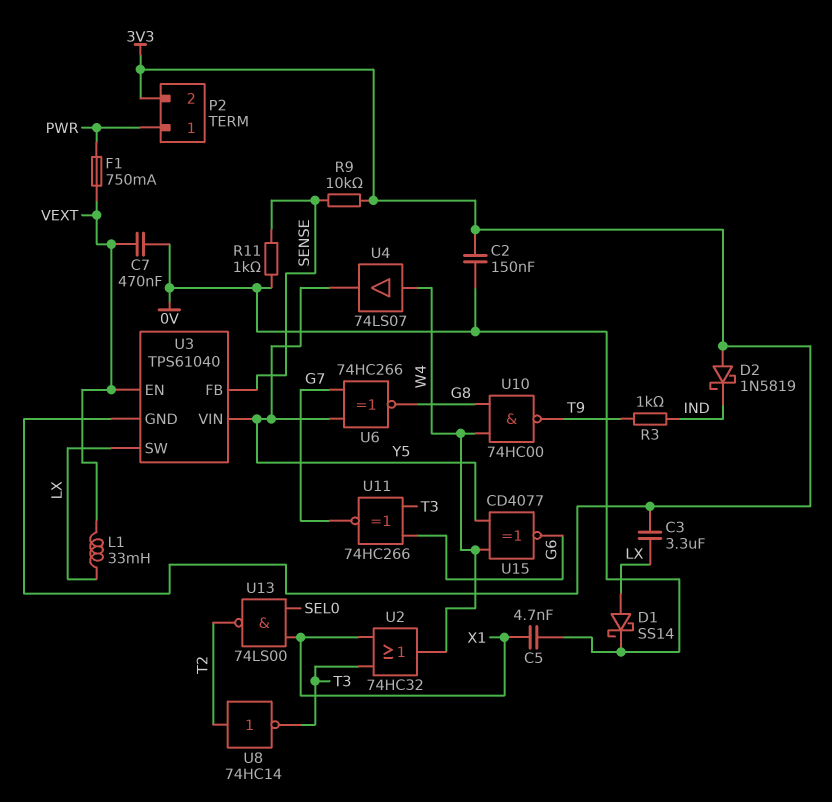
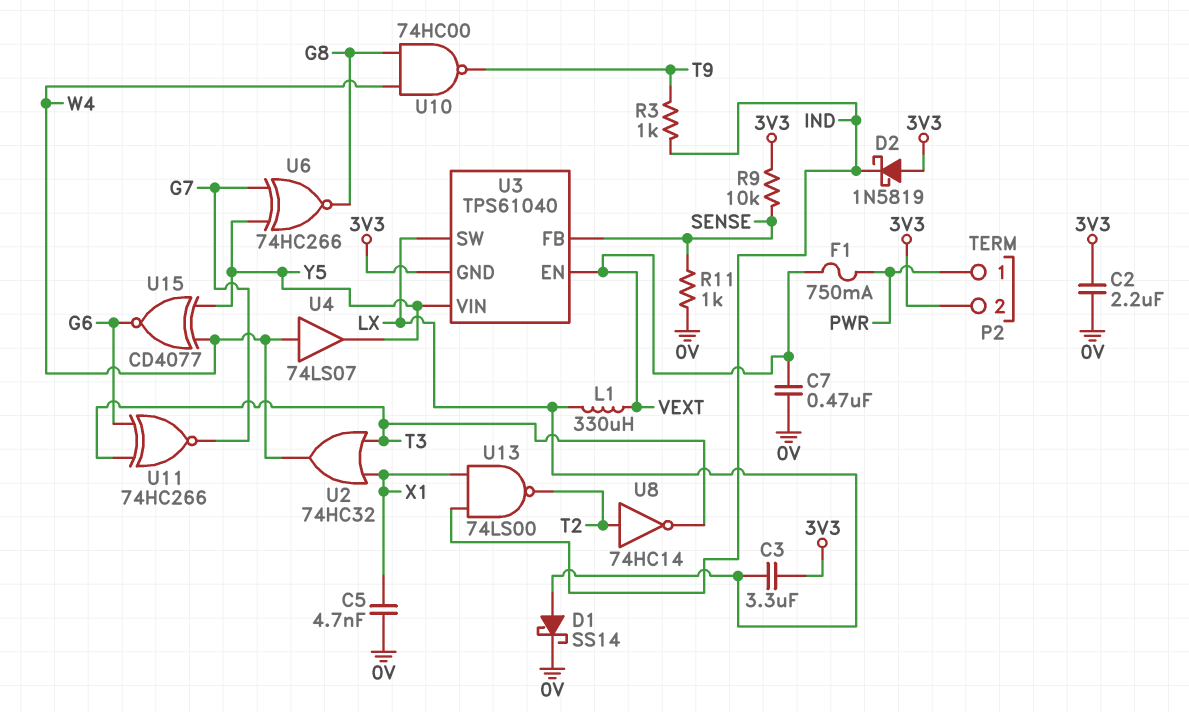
C2: 150nF (0V, 3V3) -> 2.2uF (0V, 3V3)
L1: 33mH (LX, VEXT) -> 330uH (LX, VEXT)
U13: NAND 74LS00 (in SEL0, in X1, out T2) -> NAND 74LS00 (in IND, in X1, out T2)

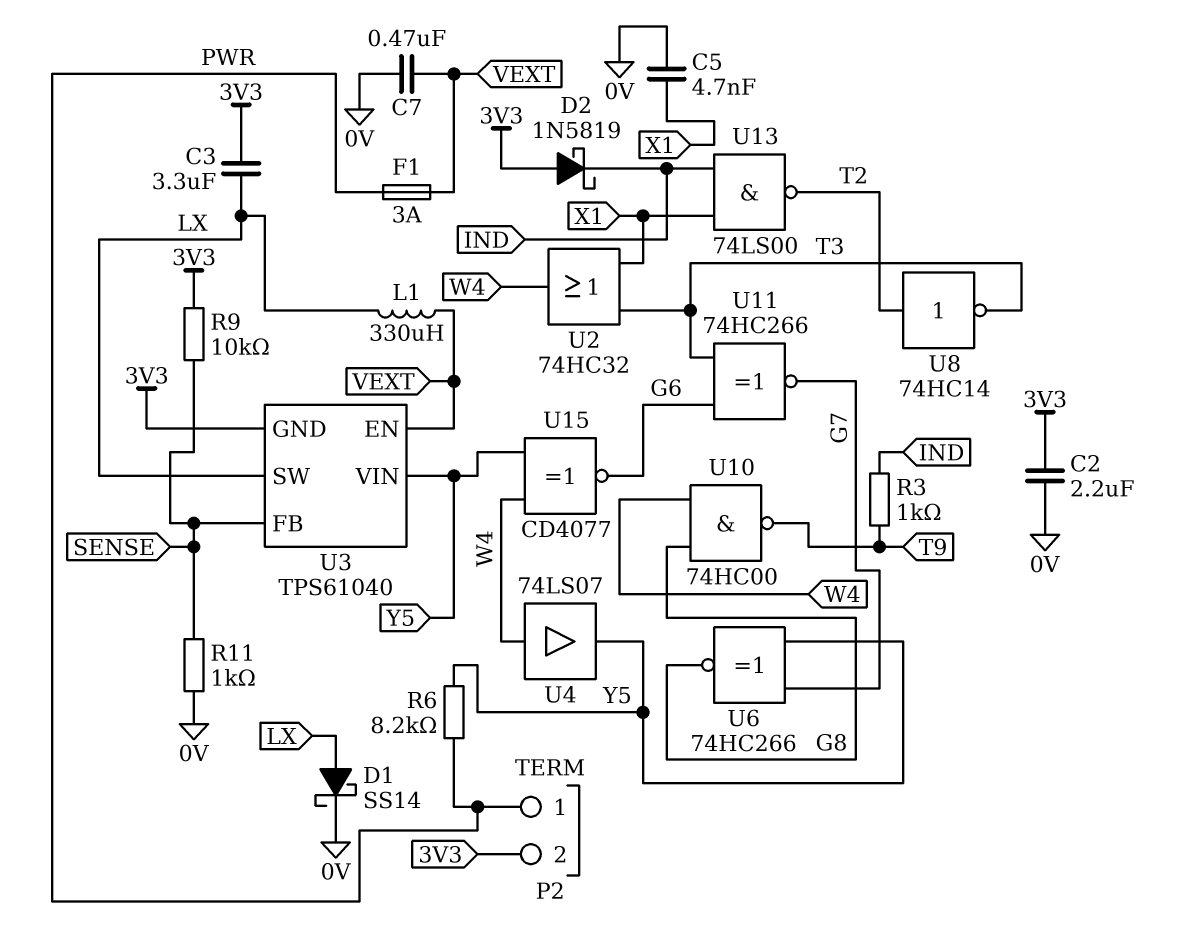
F1: 750mA (PWR, VEXT) -> 3A (PWR, VEXT)
R6: none -> 8.2k (PWR, Y5)

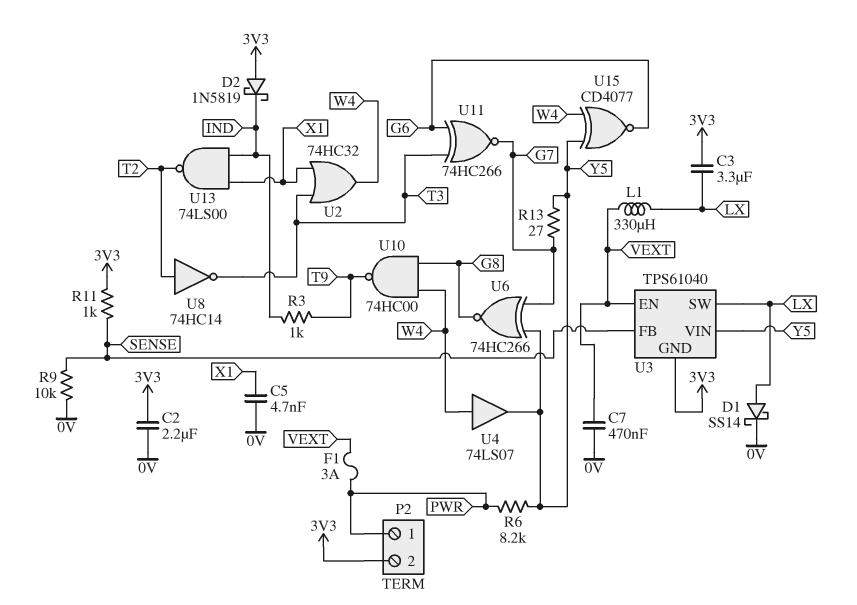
R9: 10k (3V3, SENSE) -> 10k (0V, SENSE)
R11: 1k (0V, SENSE) -> 1k (3V3, SENSE)
R13: none -> 27 (G7, Y5)

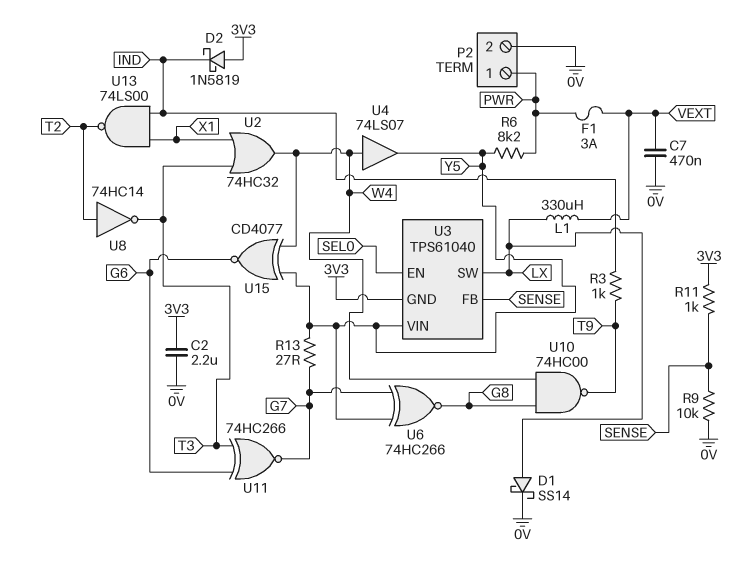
C3: 3.3uF (3V3, LX) -> none
C5: 4.7nF (0V, X1) -> none
P2 pin 2: 3V3 -> 0V
U3 pin EN: VEXT -> SEL0

